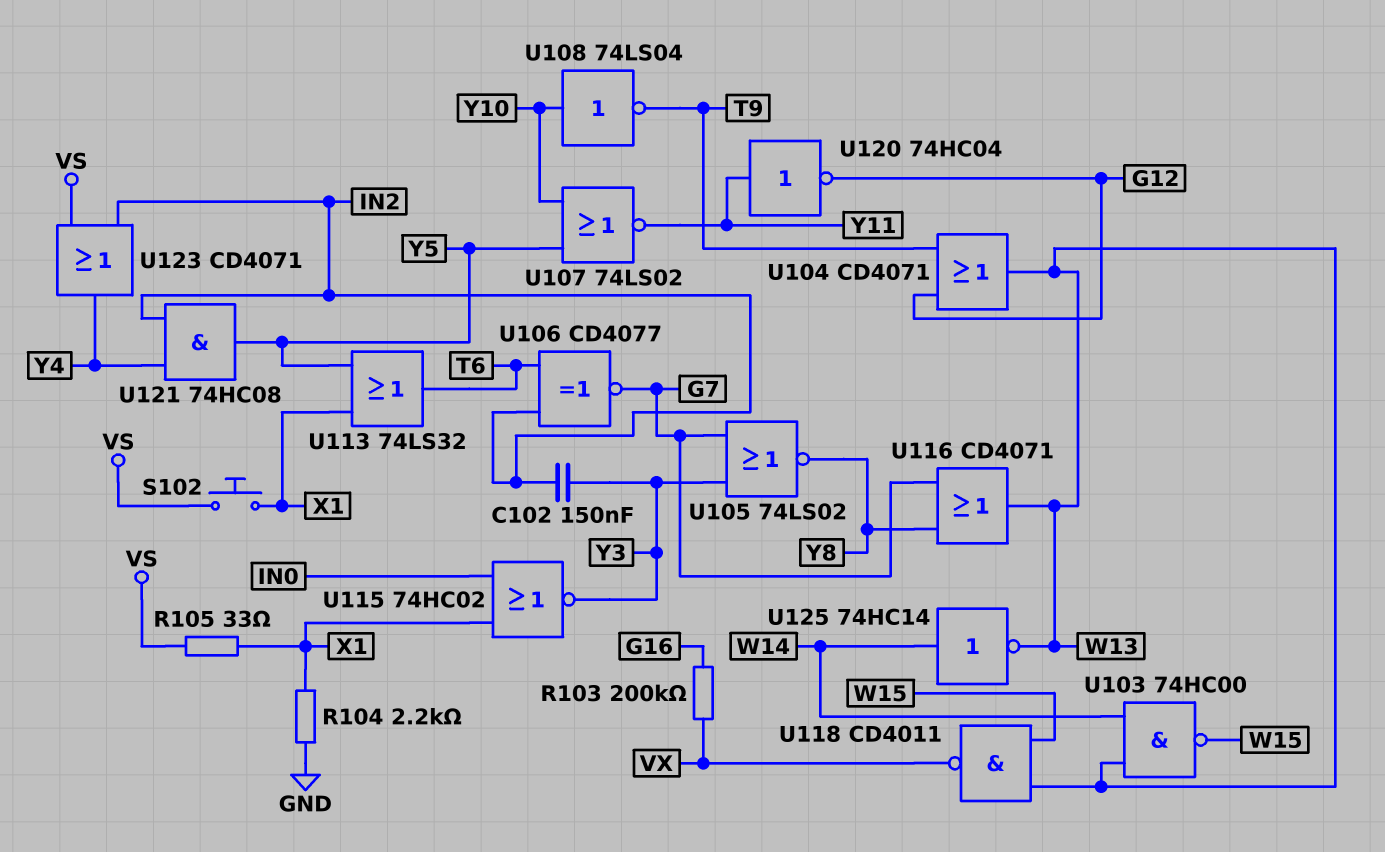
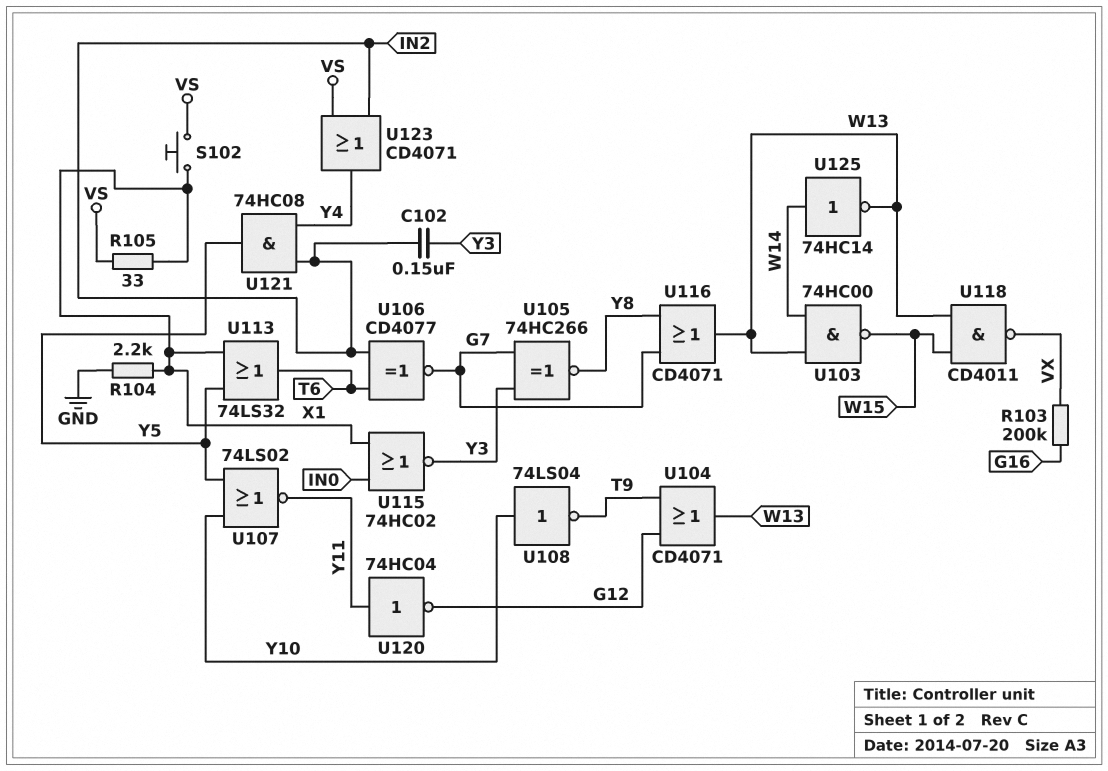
U105: NOR 74LS02 (in G7, in Y3, out Y8) -> XNOR 74HC266 (in G7, in Y3, out Y8)

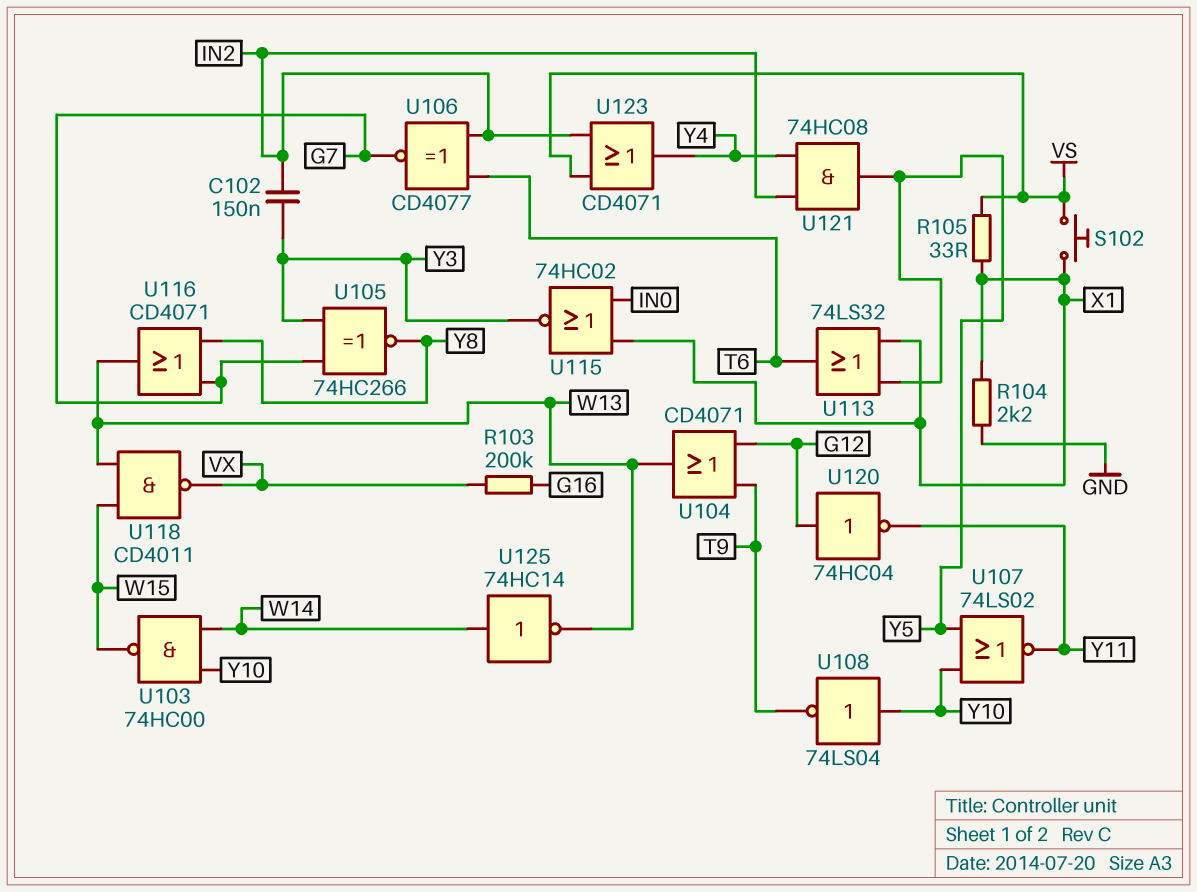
U103: NAND 74HC00 (in W13, in W14, out W15) -> NAND 74HC00 (in W14, in Y10, out W15)
U120: NOT 74HC04 (in Y11, out G12) -> NOT 74HC04 (in G12, out Y11)

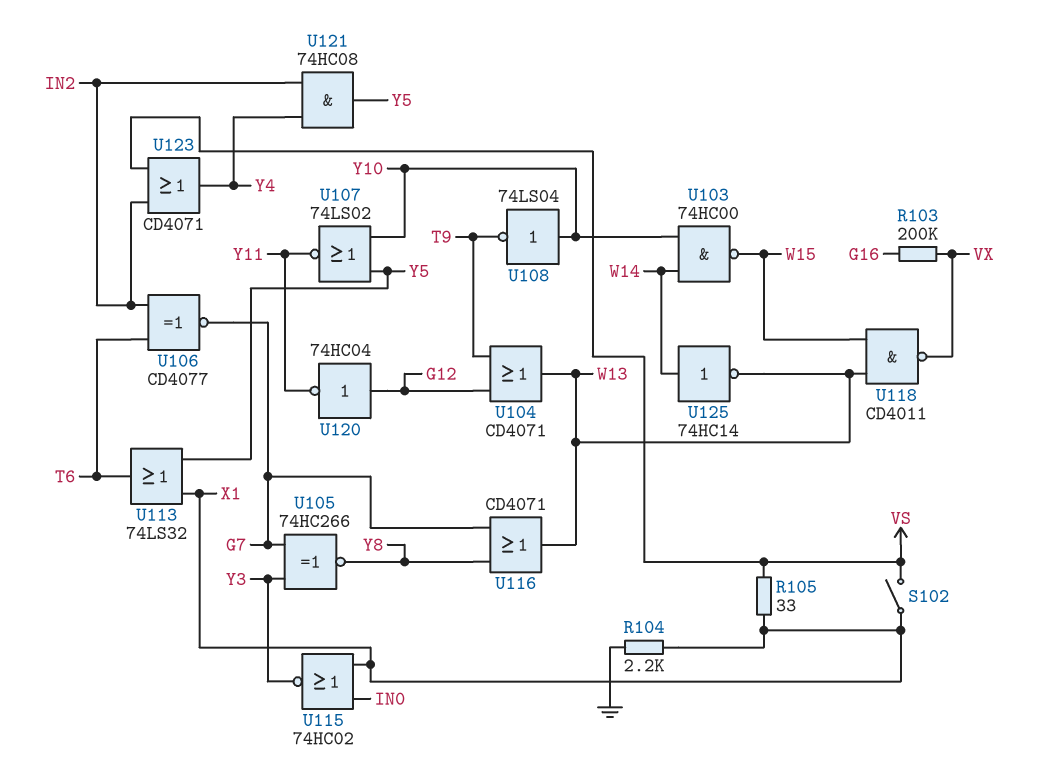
C102: 150nF (IN2, Y3) -> none
S102: button (VS, X1) -> switch (VS, X1)

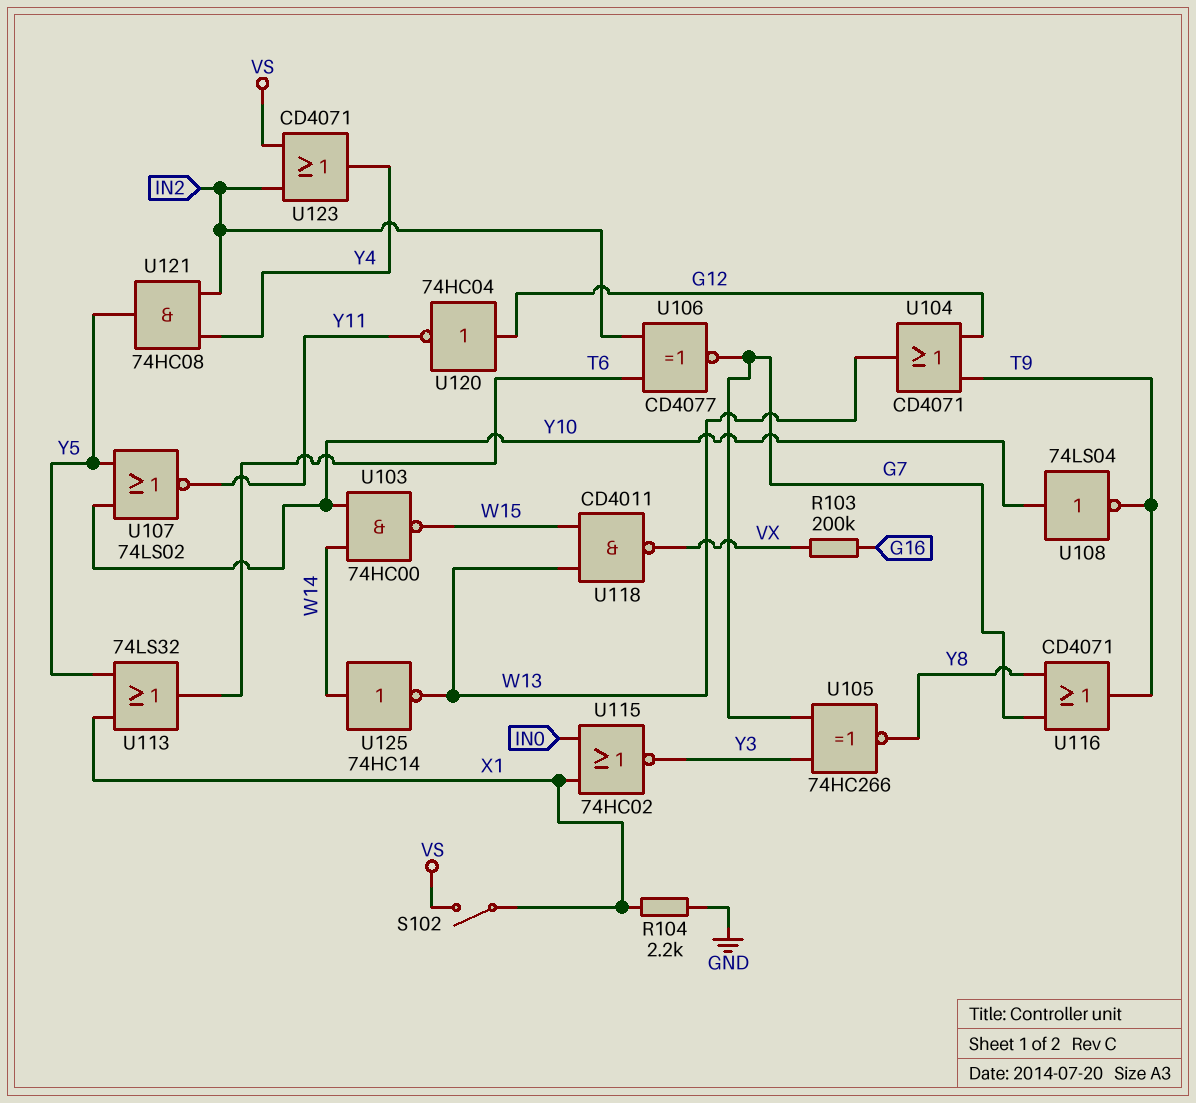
R105: 33 (VS, X1) -> none
U116: OR CD4071 (in G7, in Y8, out W13) -> OR CD4071 (in G7, in Y8, out T9)

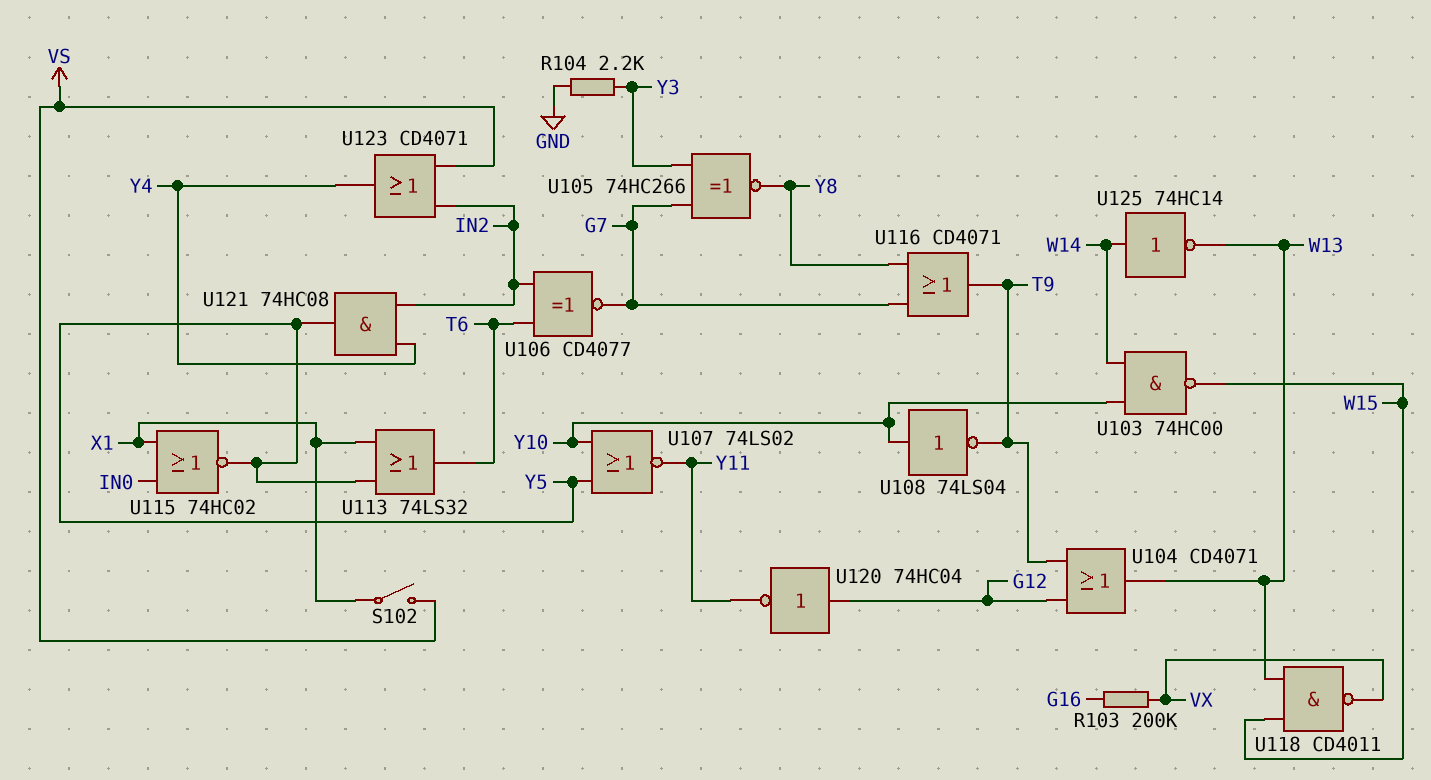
R104: 2.2k (GND, X1) -> 2.2k (GND, Y3)
U115: NOR 74HC02 (in IN0, in X1, out Y3) -> NOR 74HC02 (in IN0, in X1, out Y5)

